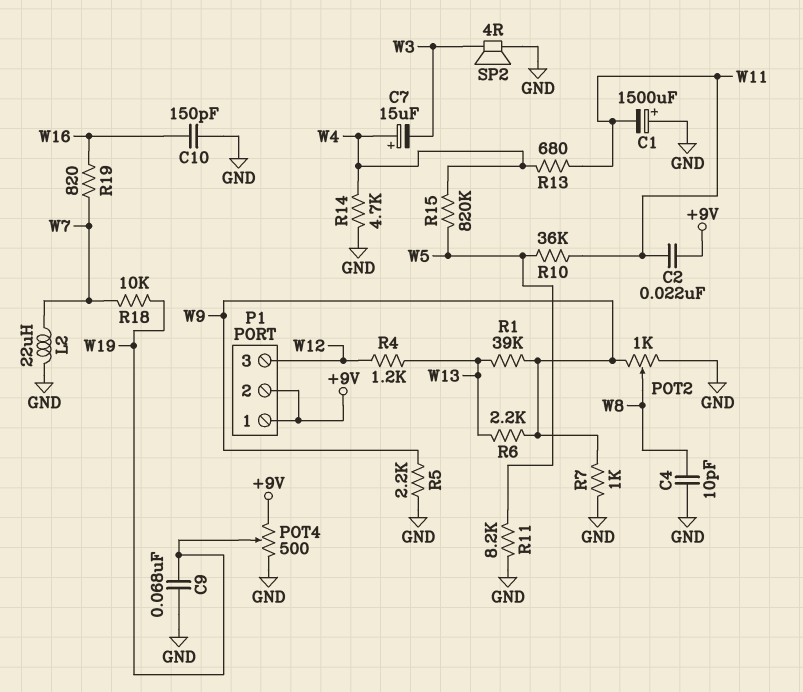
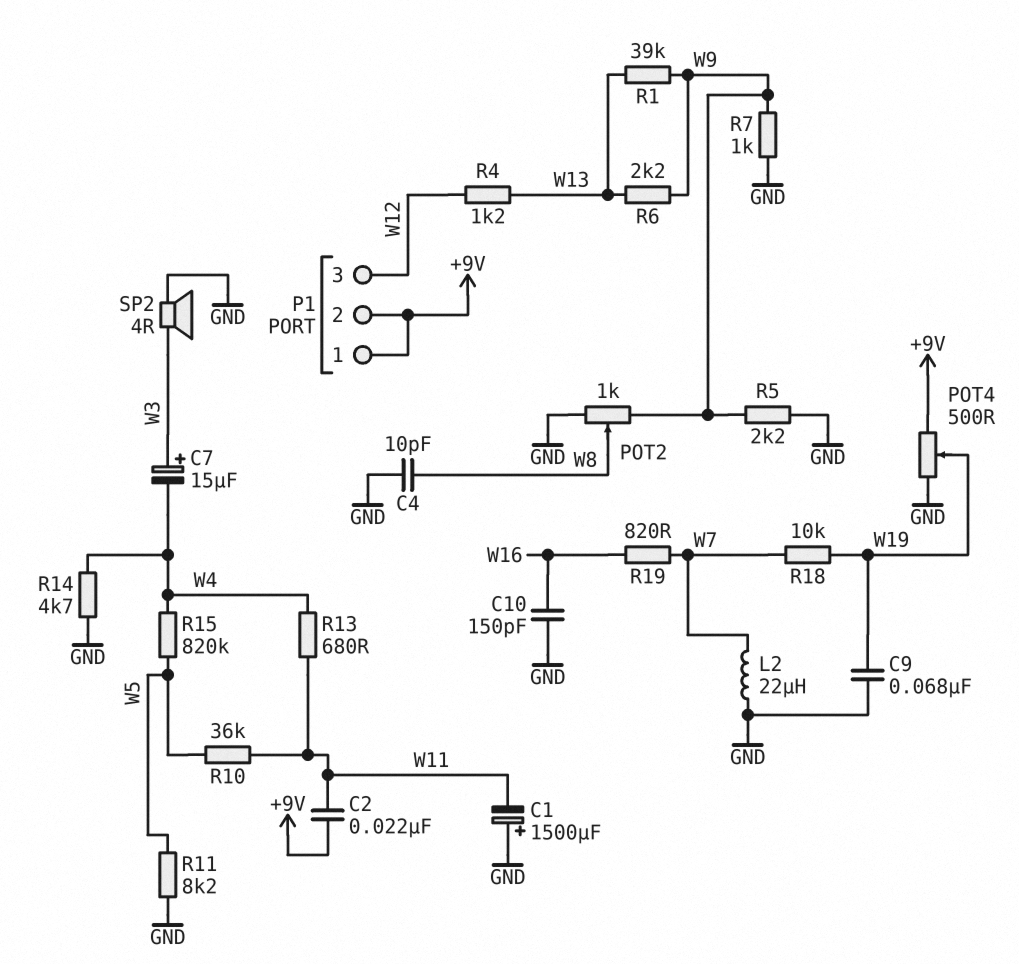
C7: 15uF (plus W4, minus W3) -> 15uF (plus W3, minus W4)

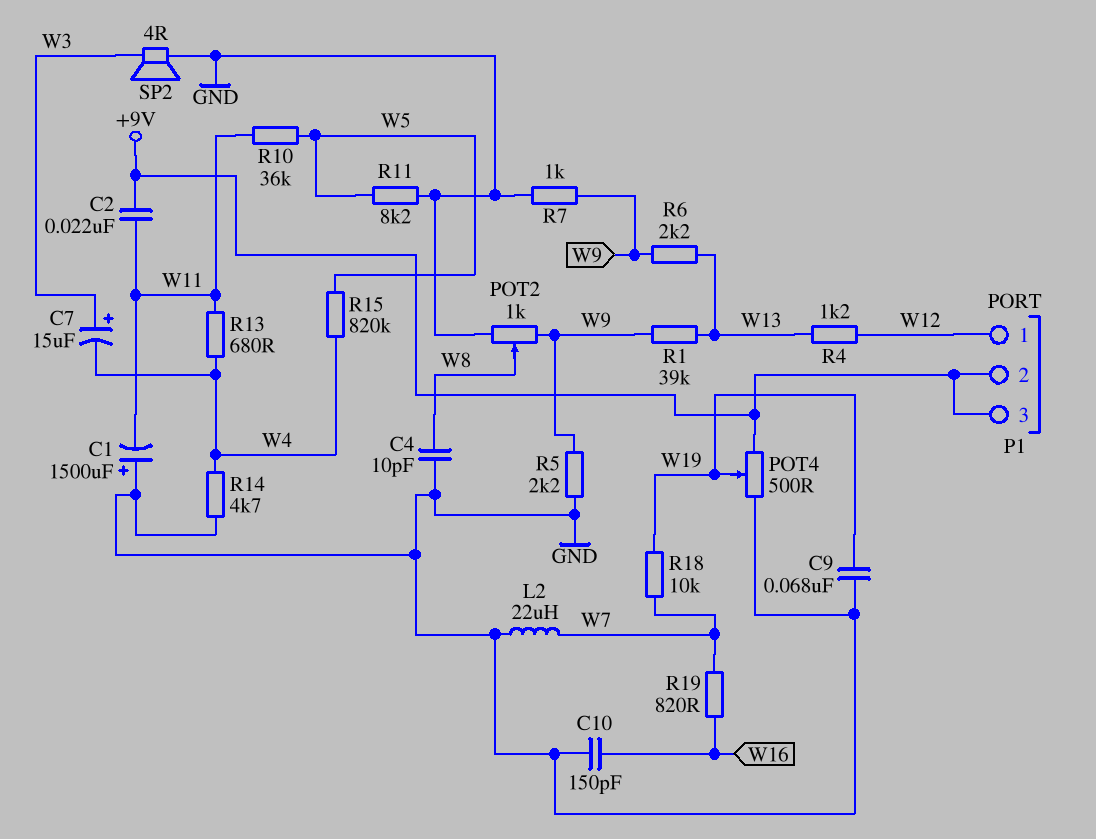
P1 pin 1: +9V -> W12
P1 pin 3: W12 -> +9V

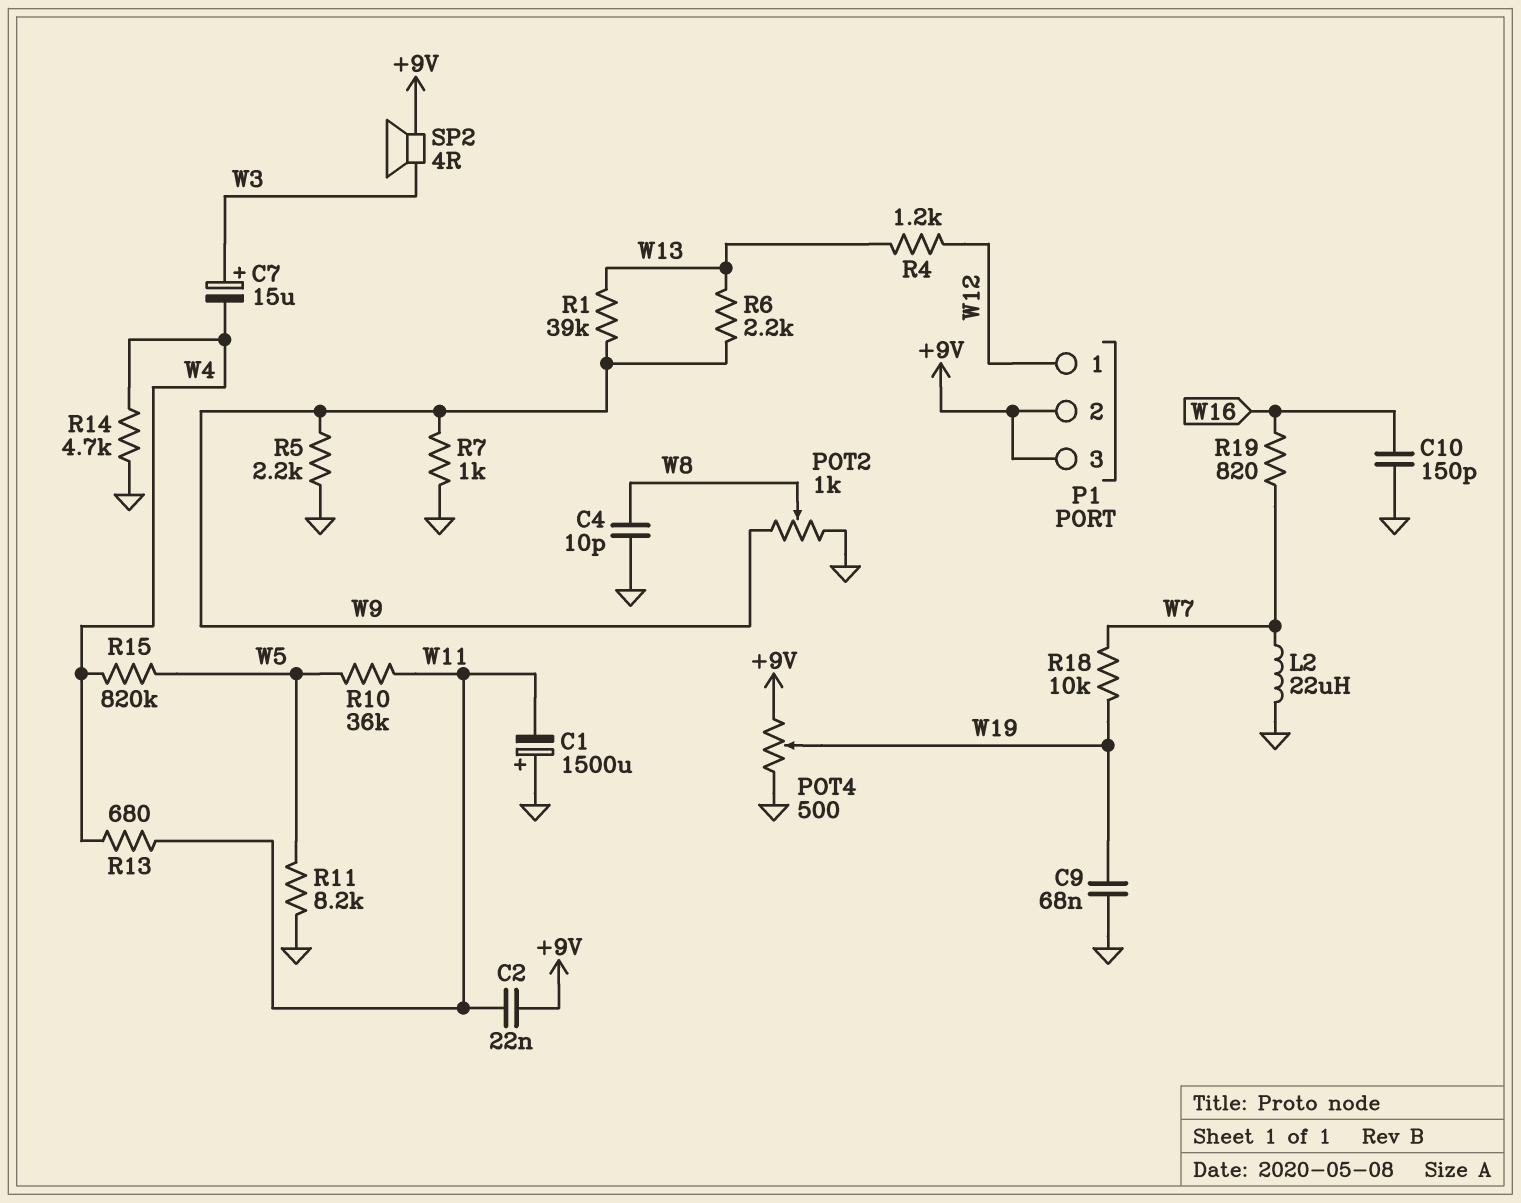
SP2: speaker 4R (GND, W3) -> speaker 4R (+9V, W3)

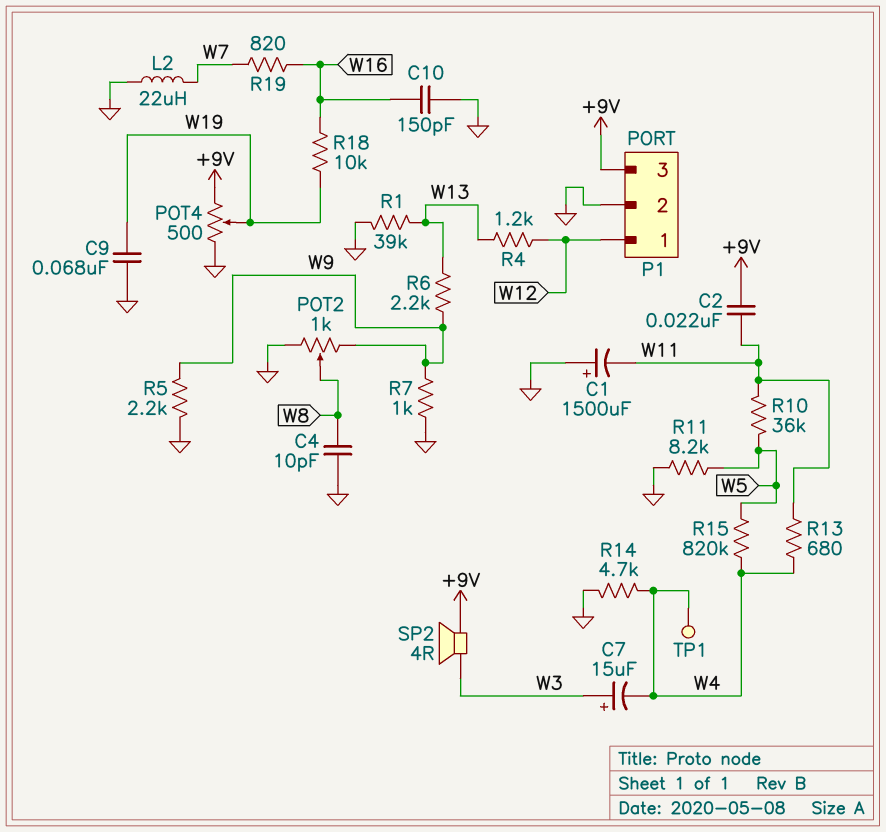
P1 pin 2: +9V -> GND
R1: 39k (W9, W13) -> 39k (GND, W13)
R18: 10k (W7, W19) -> 10k (W16, W19)
TP1: none -> test point (W4)

